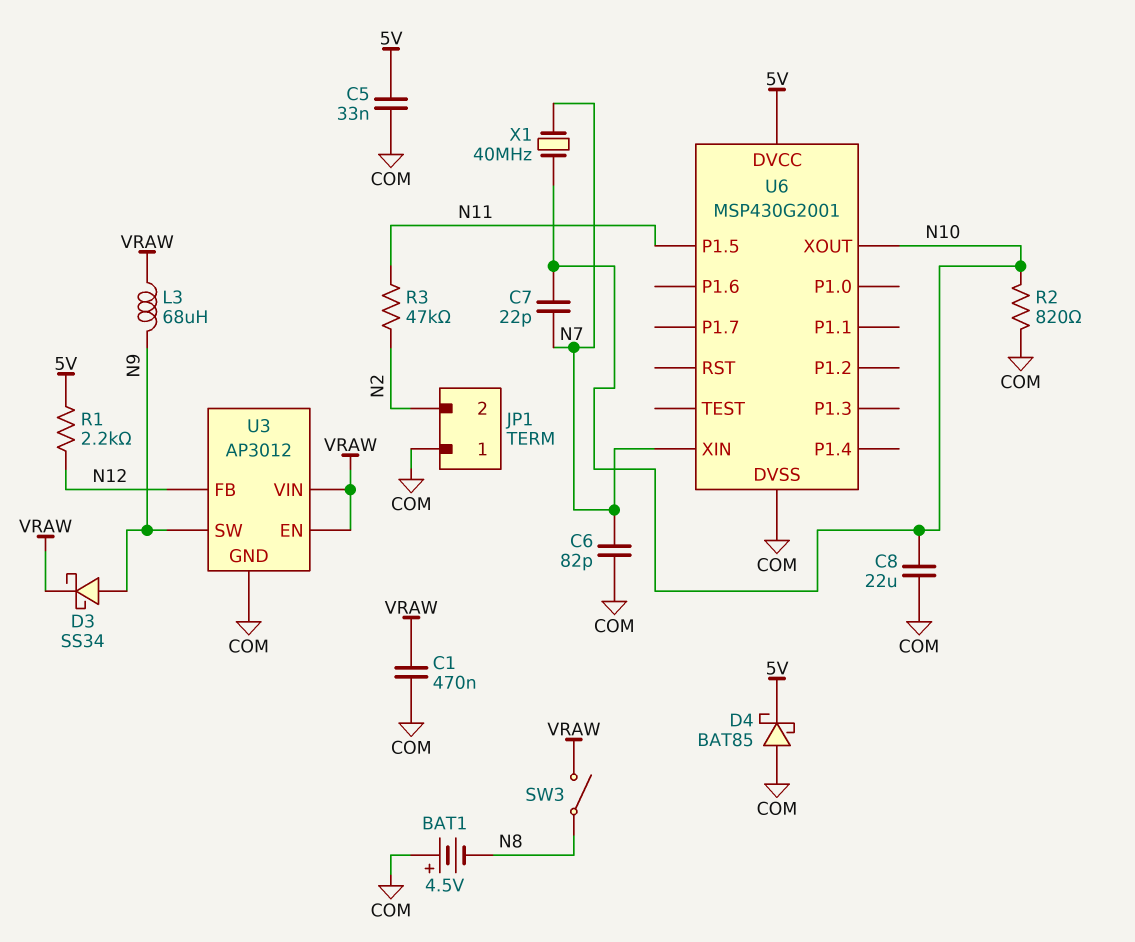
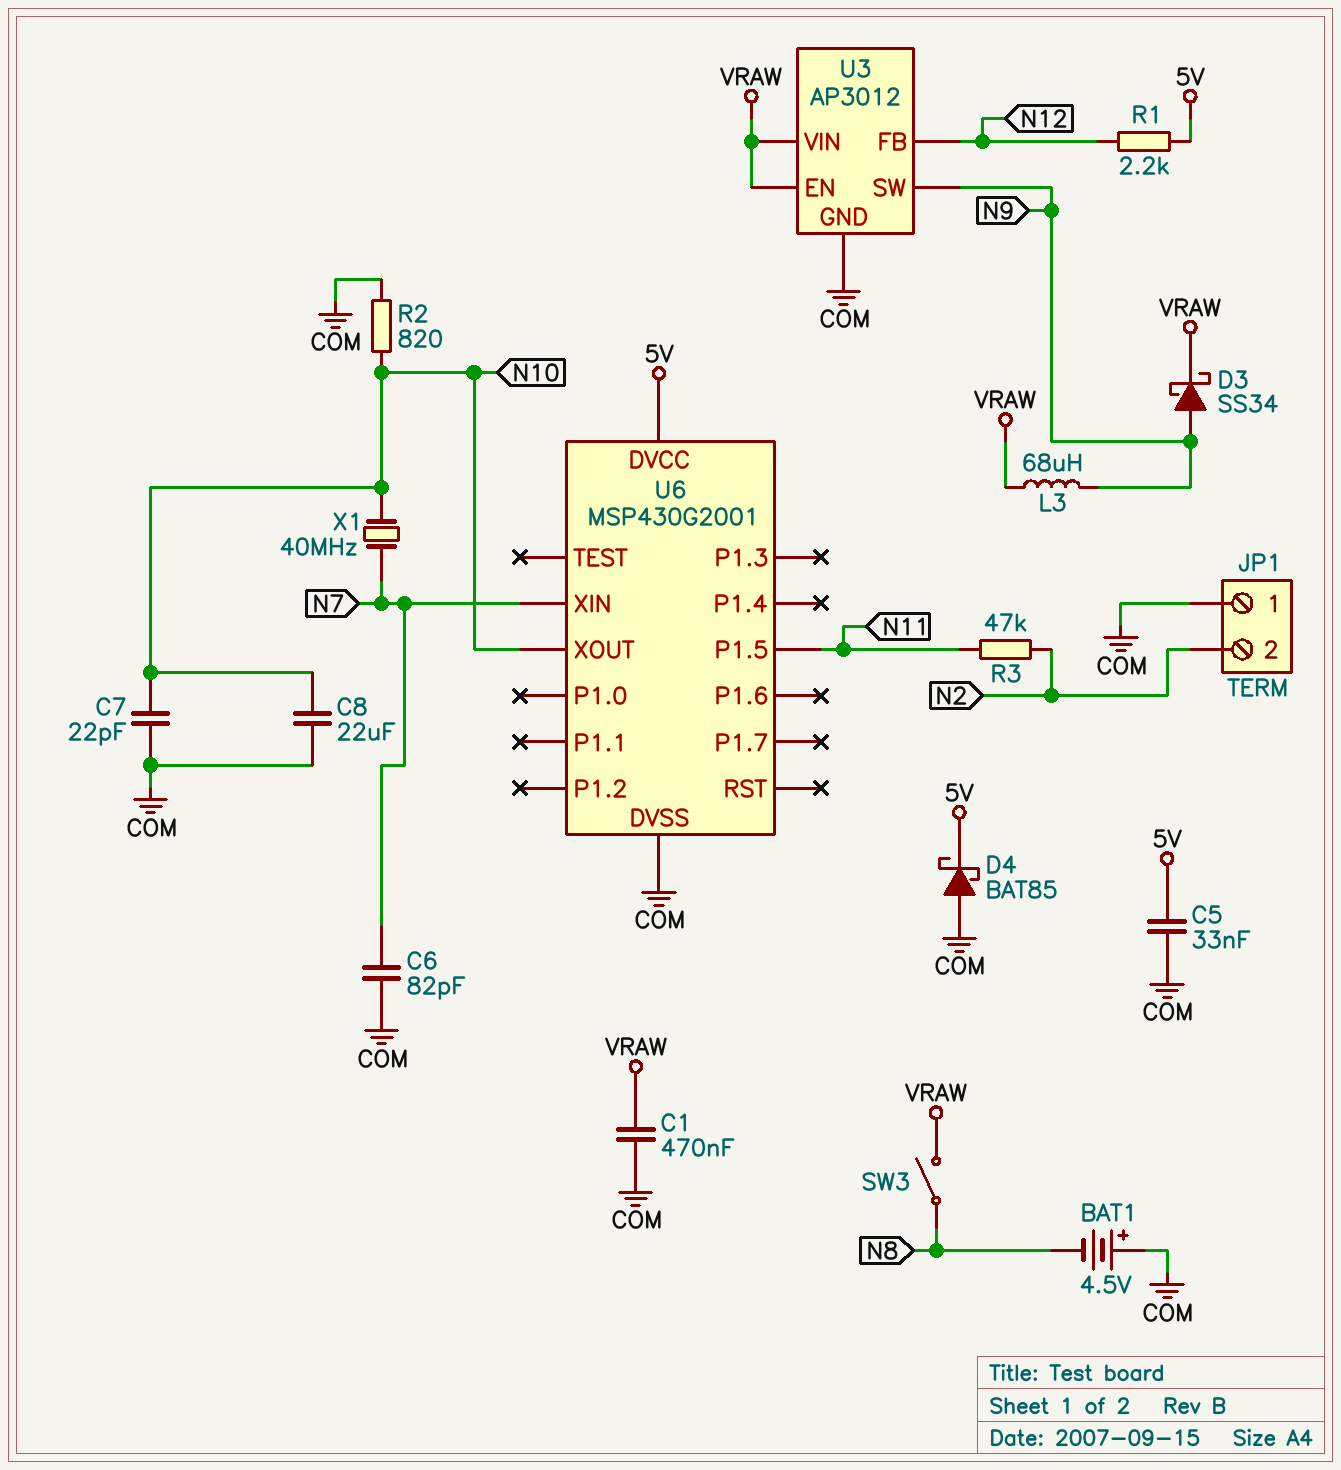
C7: 22pF (N7, N10) -> 22pF (COM, N10)

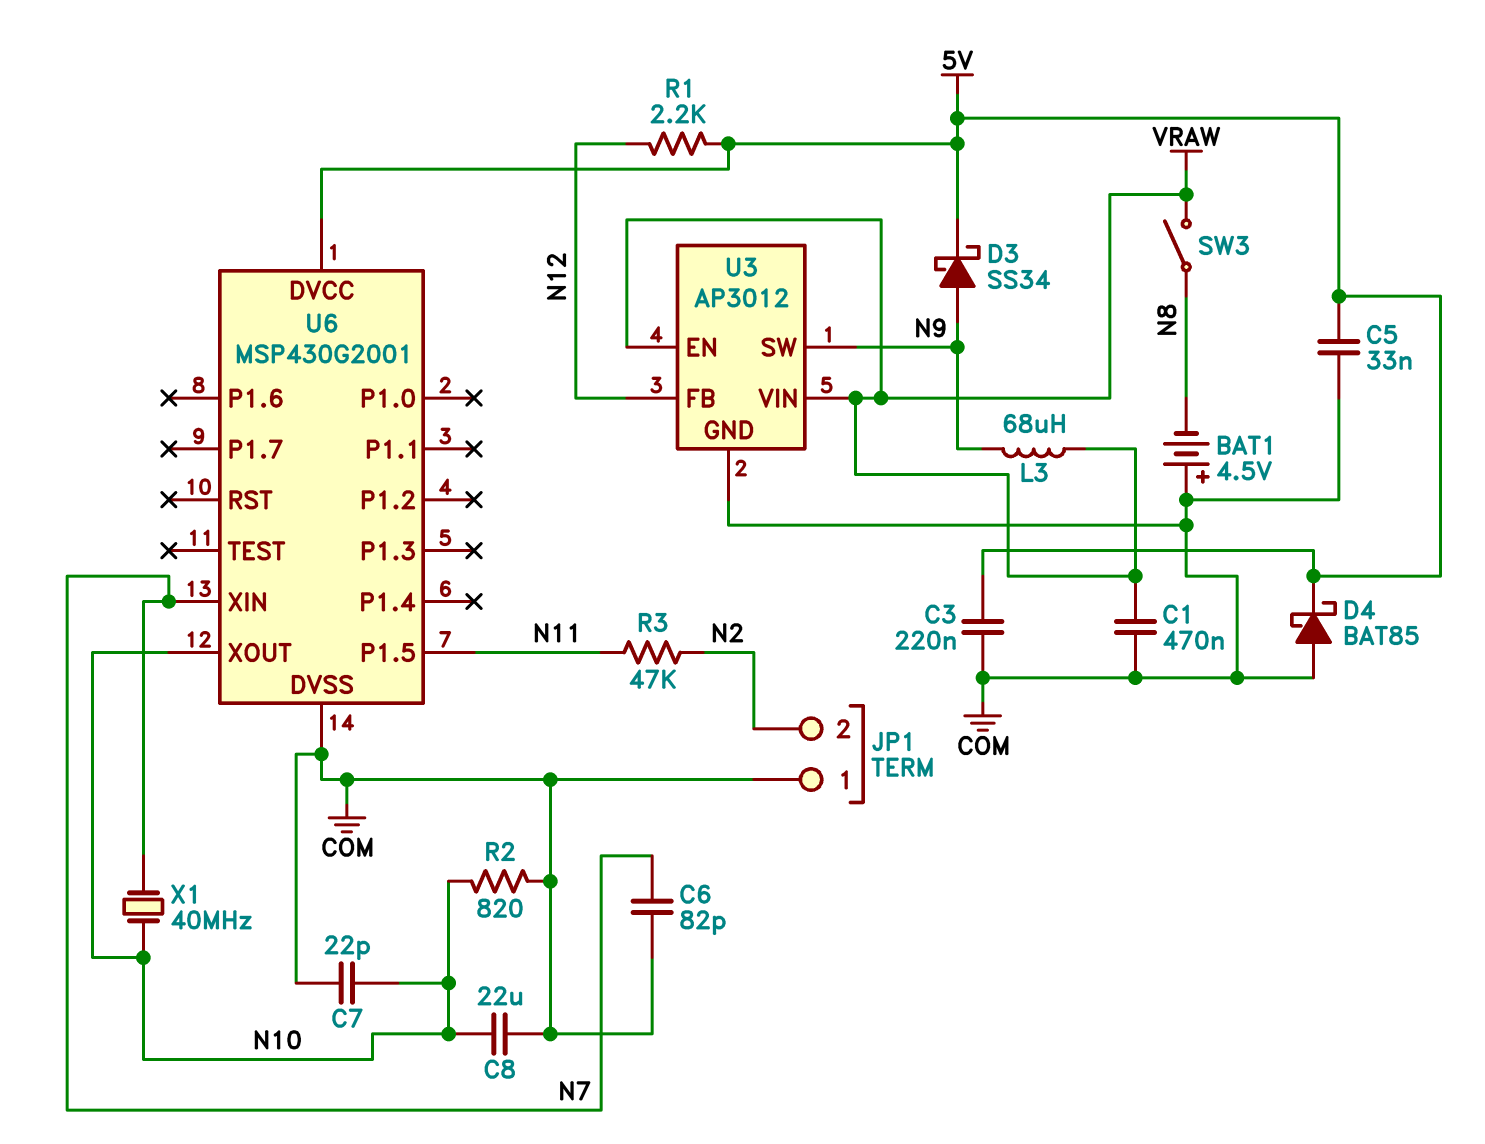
C3: none -> 220nF (5V, COM)
D3: schottky SS34 (A N9, K VRAW) -> schottky SS34 (A N9, K 5V)

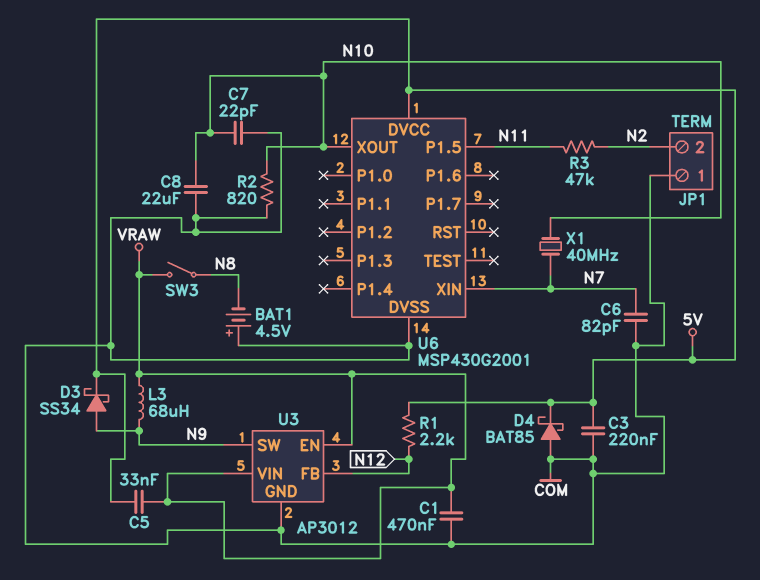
C5: 33nF (5V, COM) -> 33nF (5V, VRAW)

